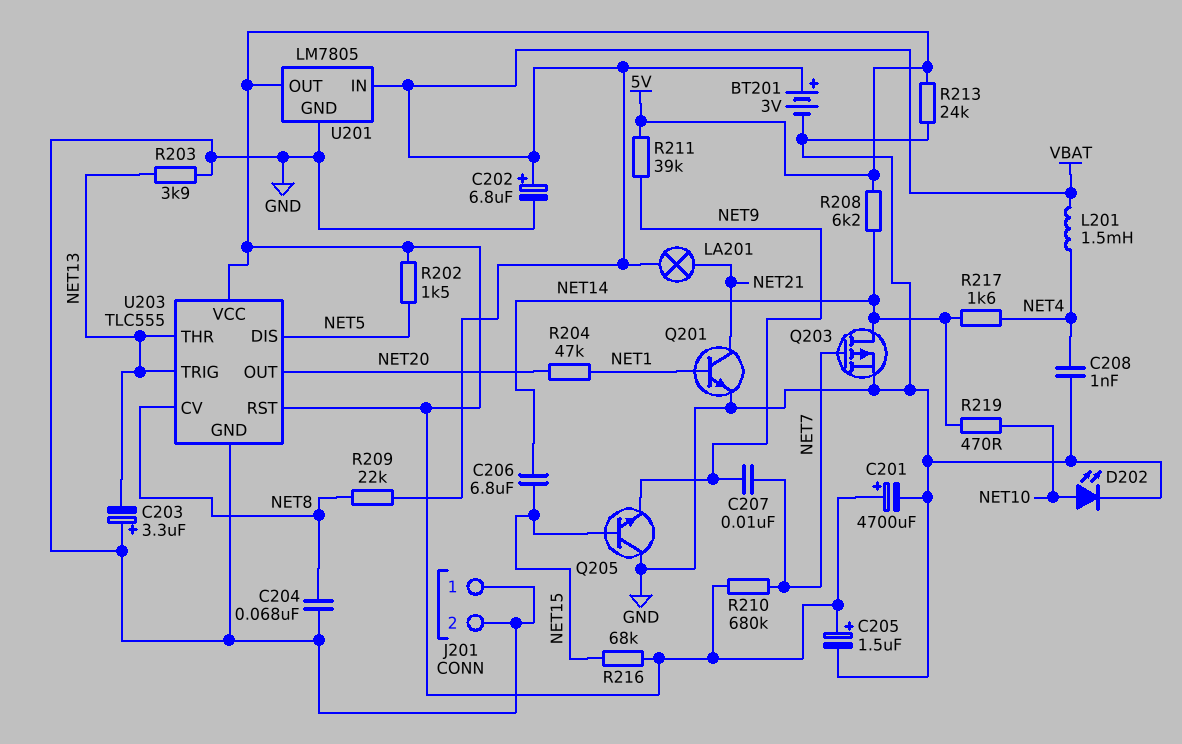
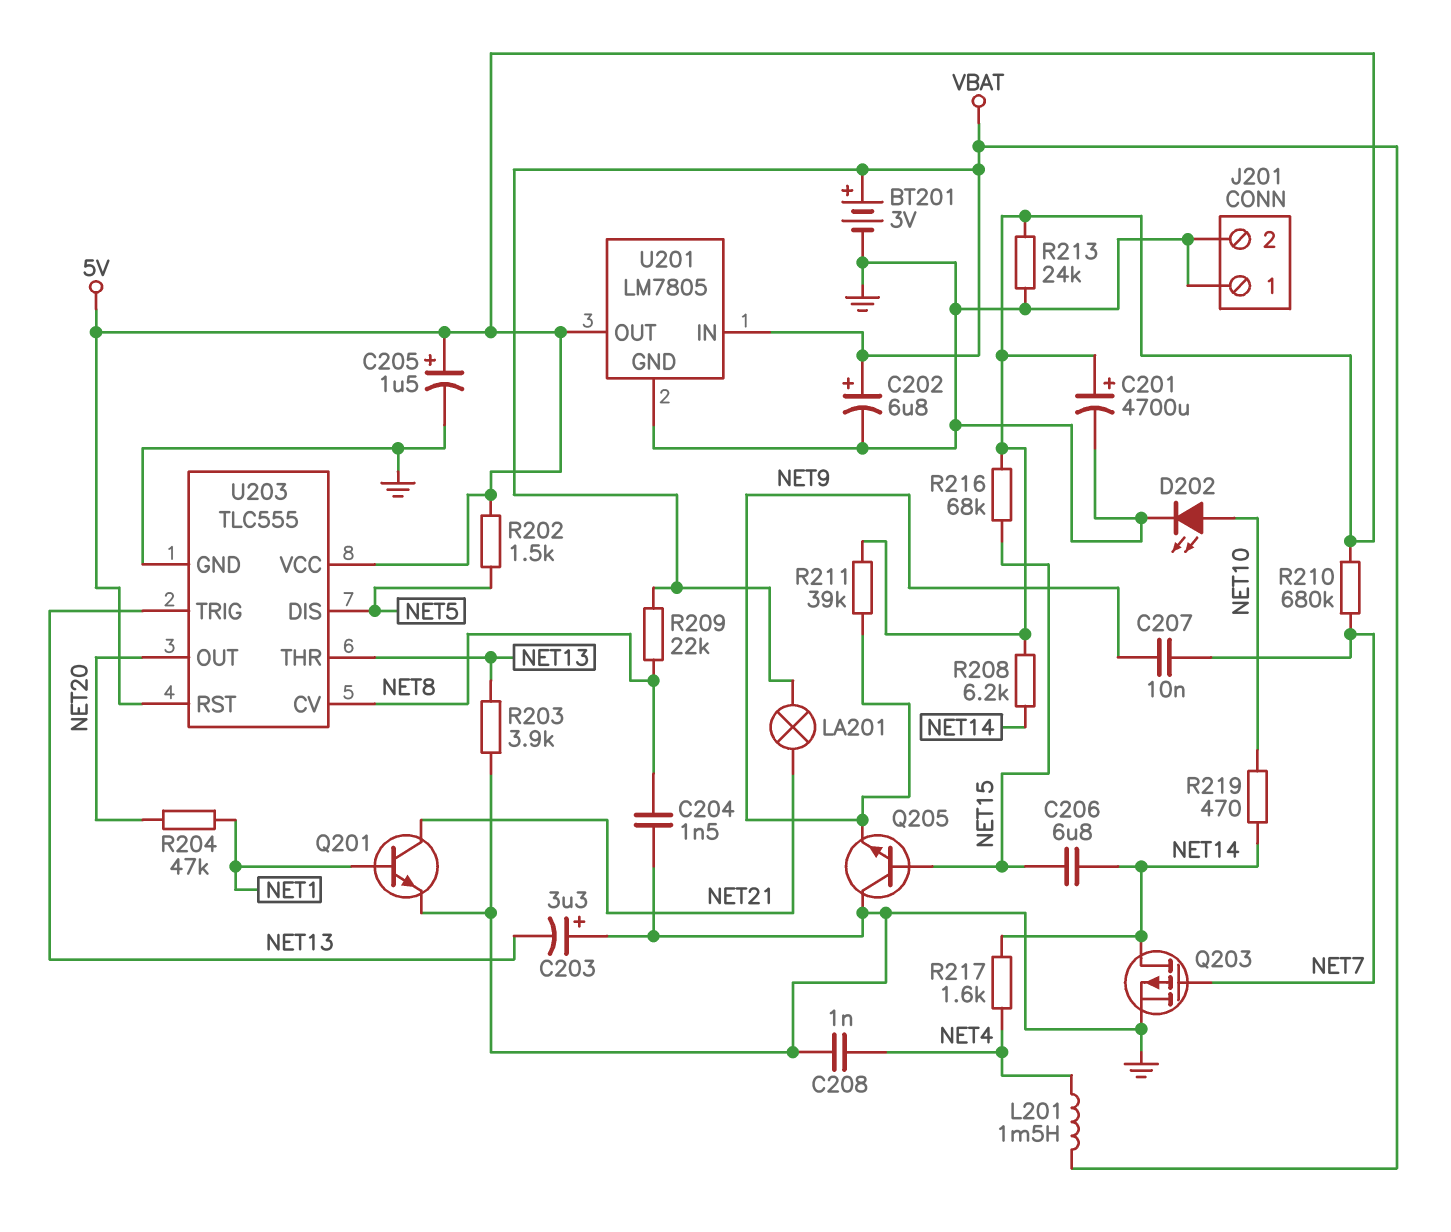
C204: 68nF (GND, NET8) -> 1.5nF (GND, NET8)

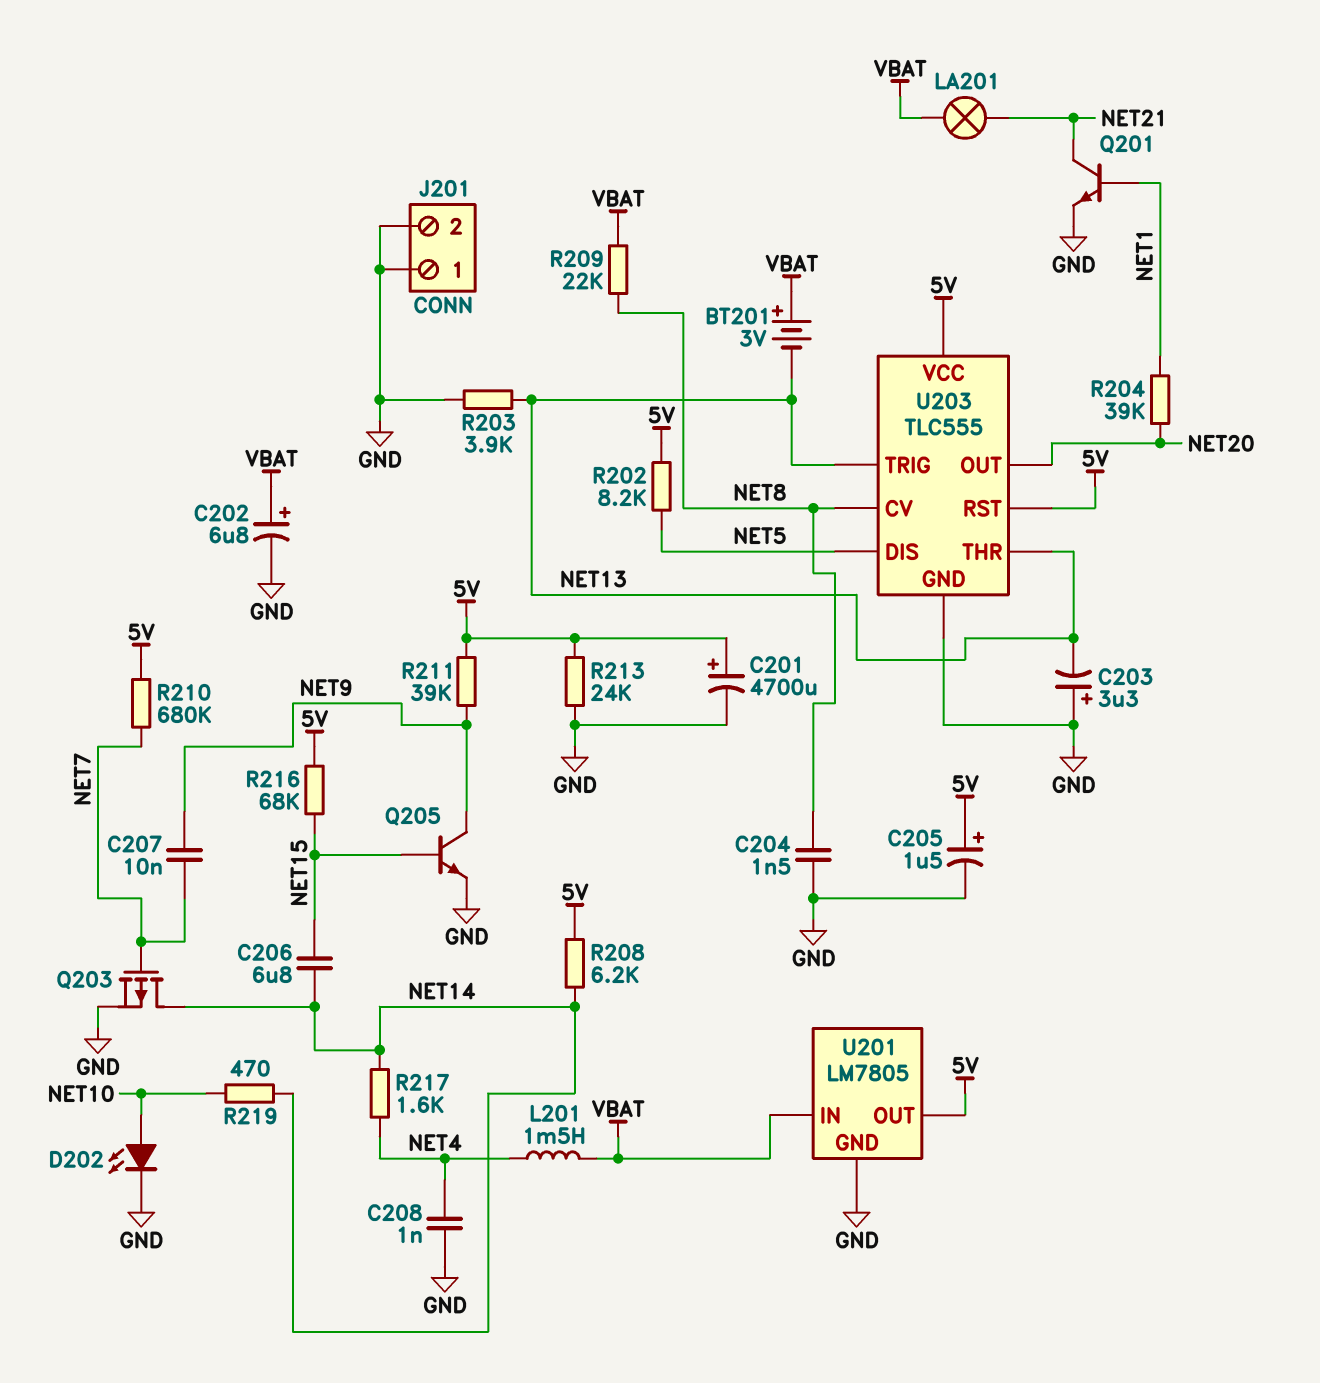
BT201: 3V (plus VBAT, minus GND) -> 3V (plus VBAT, minus NET13)
Q205: NPN (B NET15, C GND, E NET9) -> NPN (B NET15, C NET9, E GND)
R202: 1.5k (5V, NET5) -> 8.2k (5V, NET5)
R204: 47k (NET1, NET20) -> 39k (NET1, NET20)

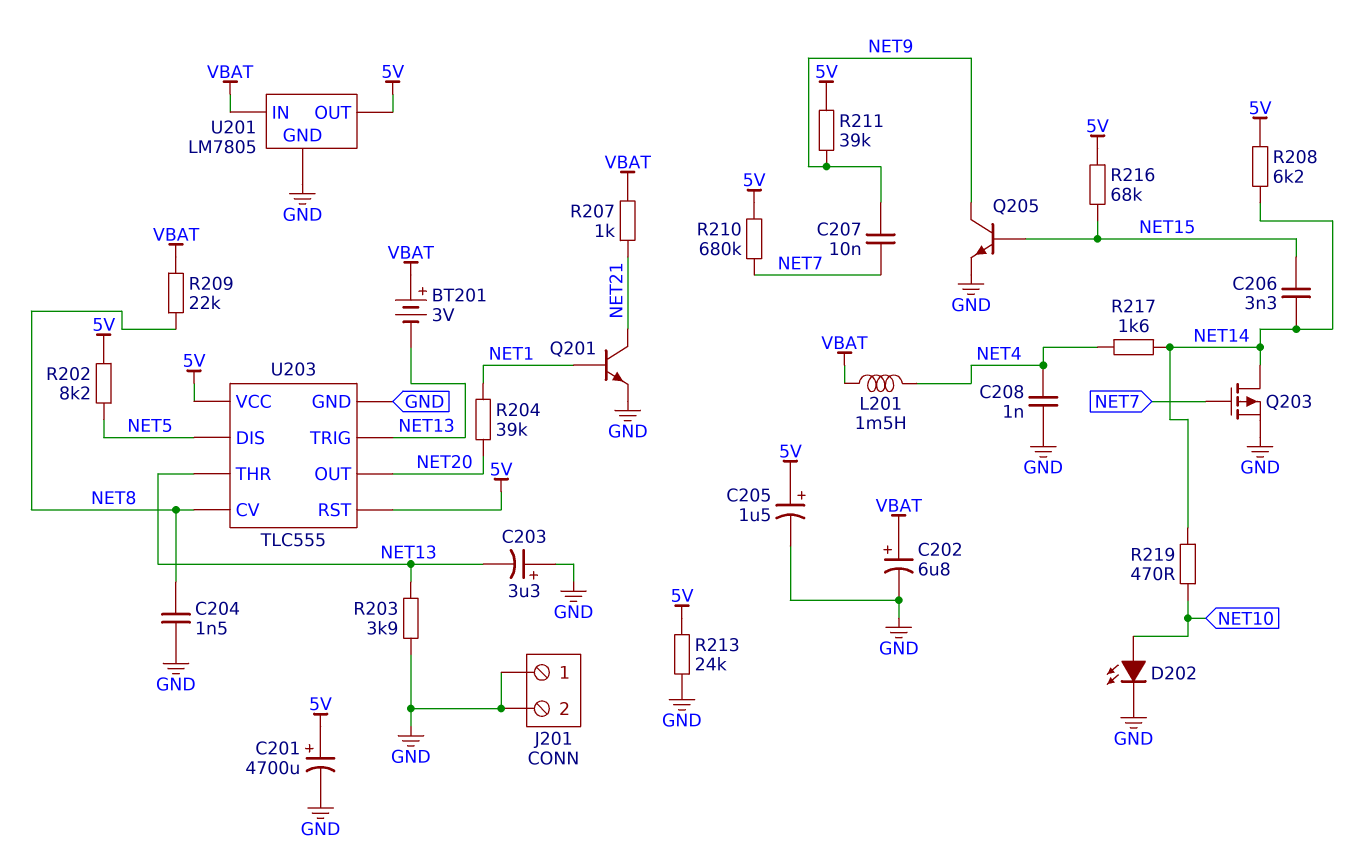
C206: 6.8uF (NET14, NET15) -> 3.3nF (NET14, NET15)
LA201: lamp (NET21, VBAT) -> none
R207: none -> 1k (NET21, VBAT)

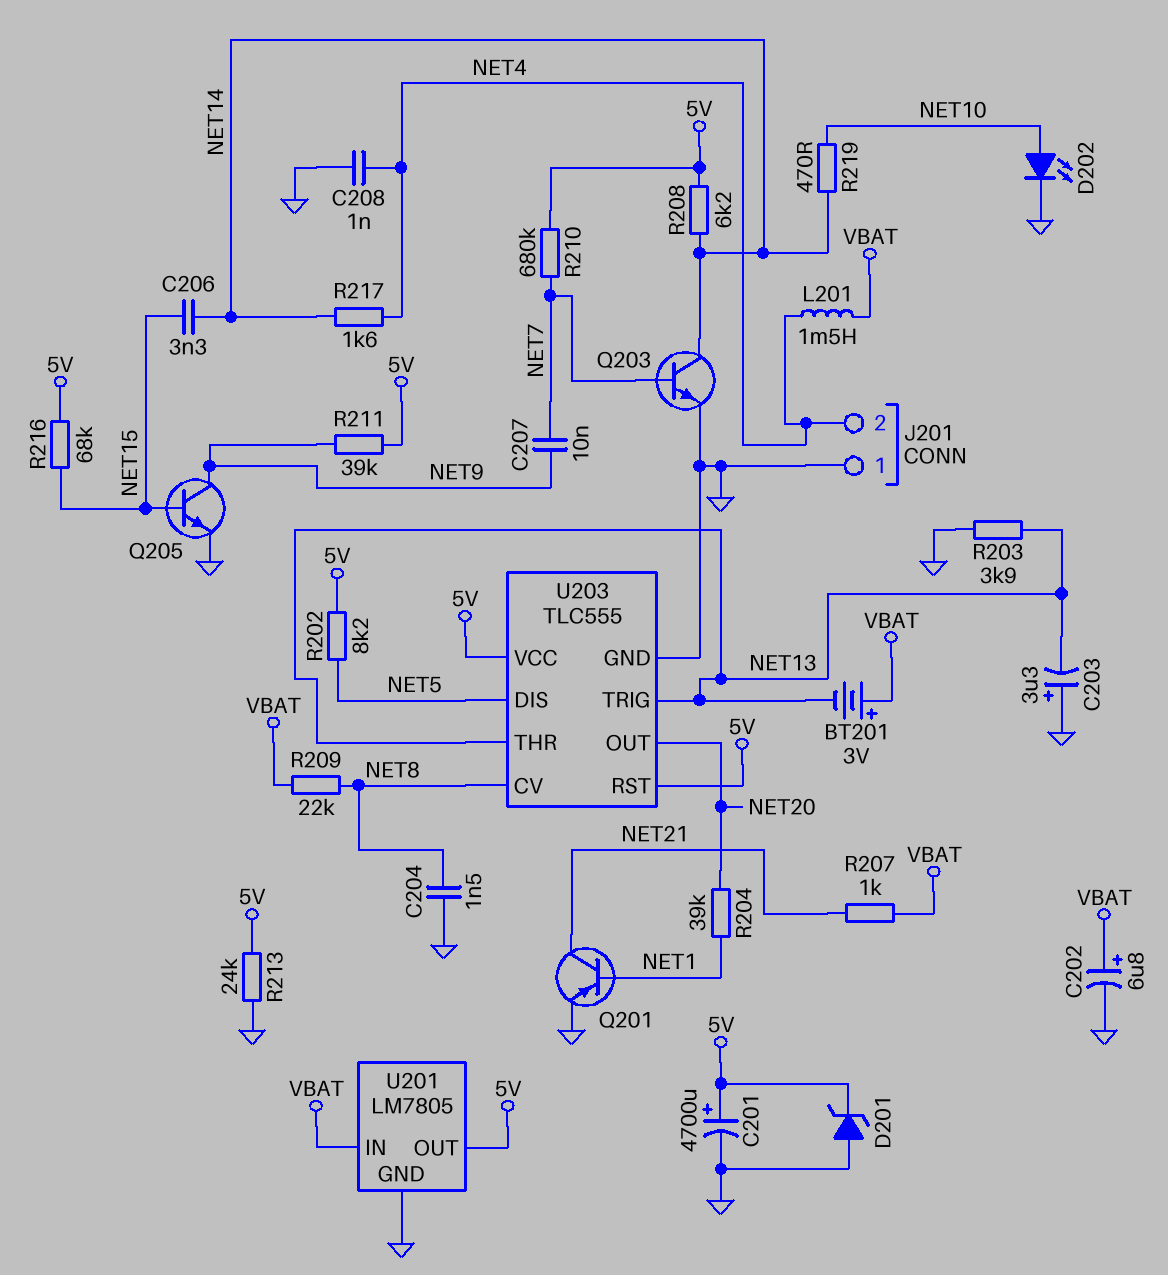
C205: 1.5uF (plus 5V, minus GND) -> none
D201: none -> zener (A GND, K 5V)
J201 pin 2: GND -> NET4
Q201: NPN (B NET1, C NET21, E GND) -> PNP (B NET1, C NET21, E GND)
Q203: PMOS (G NET7, D NET14, S GND) -> NPN (B NET7, C NET14, E GND)

